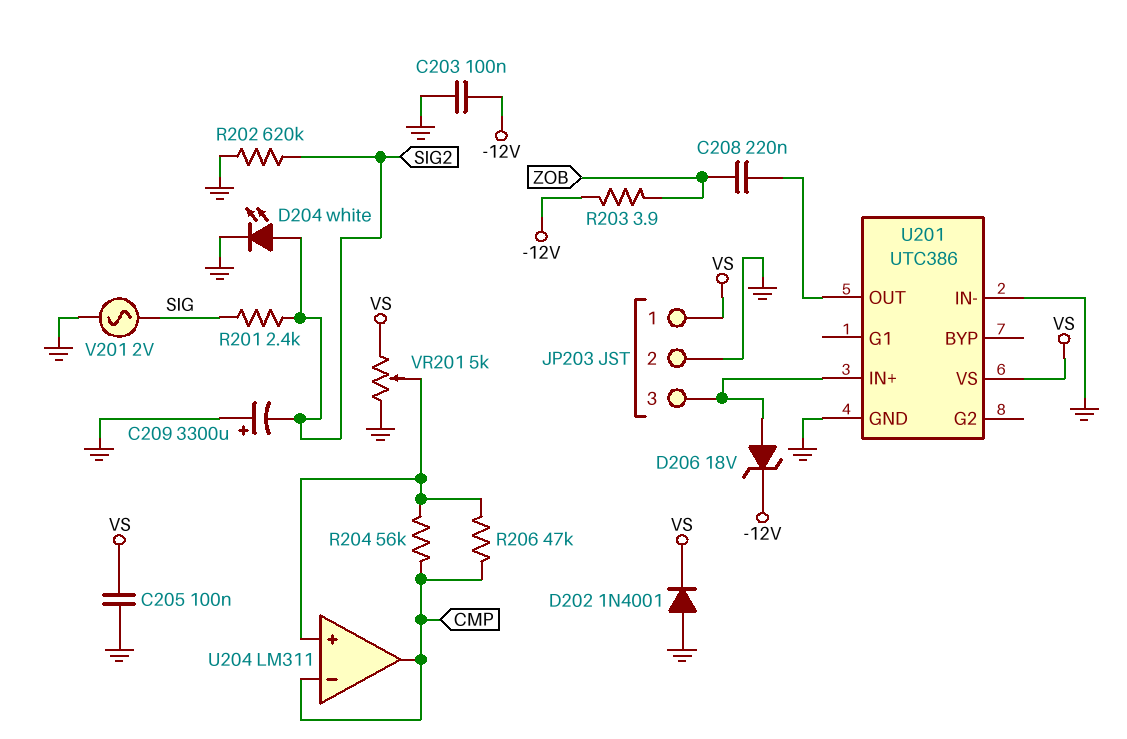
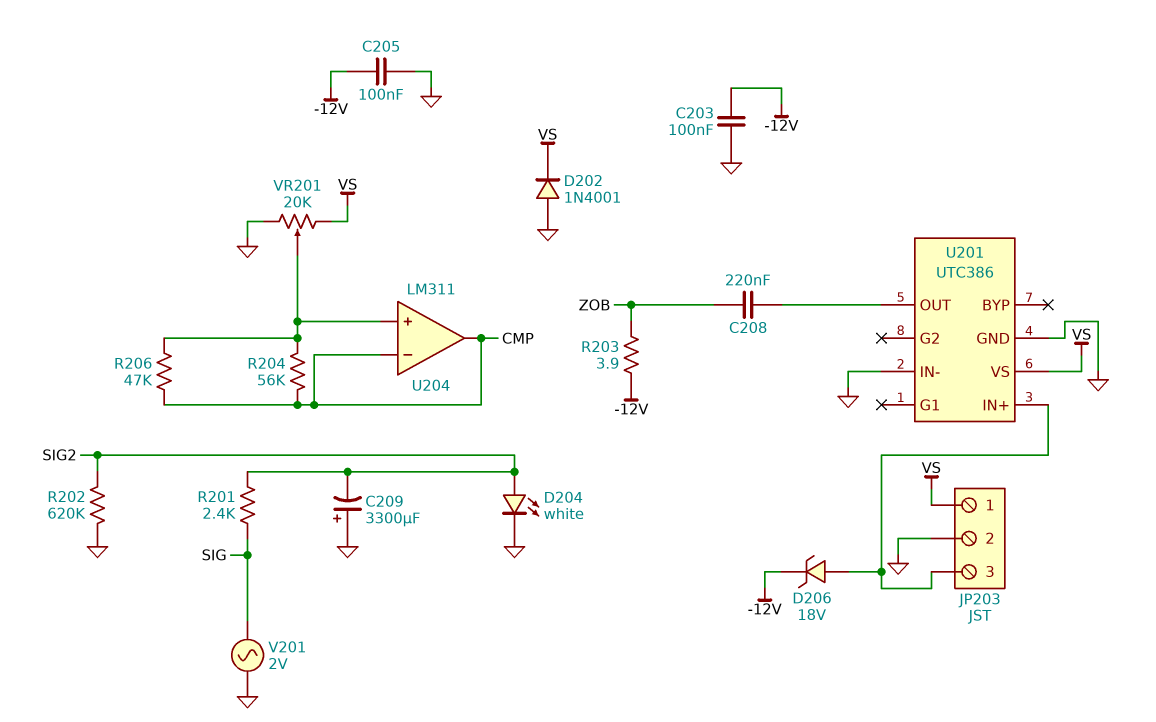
C205: 100nF (GND, VS) -> 100nF (-12V, GND)
VR201: 5k (GND, VS, wiper U204/in+) -> 20k (GND, VS, wiper U204/in+)

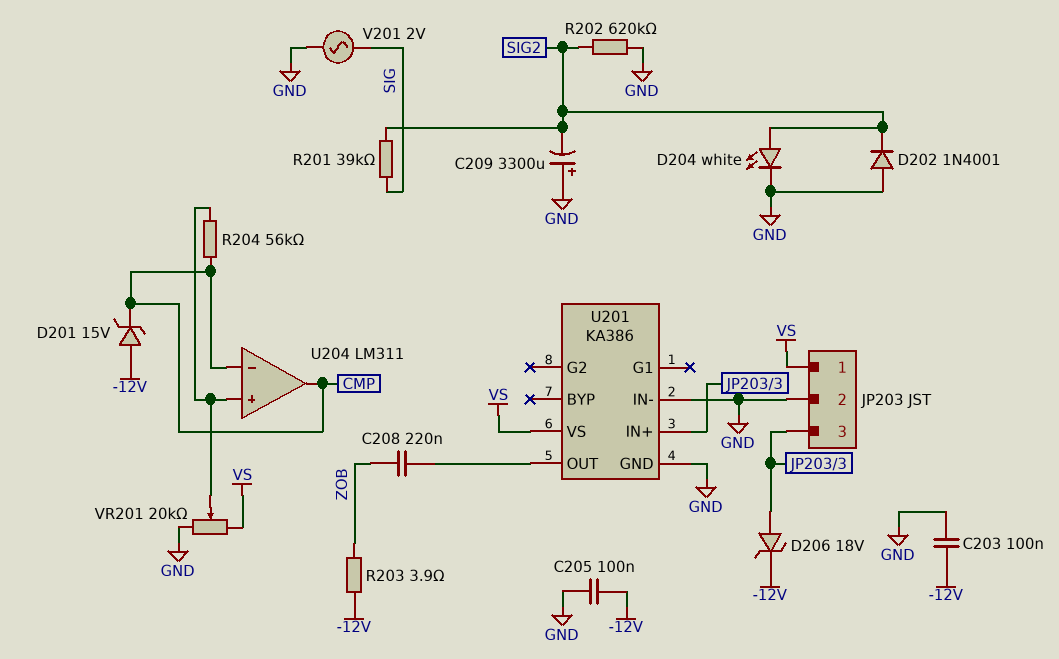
D201: none -> zener 15V (A -12V, K CMP)
D202: diode 1N4001 (A GND, K VS) -> diode 1N4001 (A GND, K SIG2)
R201: 2.4k (SIG, SIG2) -> 39k (SIG, SIG2)
R206: 47k (CMP, U204/in+) -> none
U201: UTC386 -> KA386

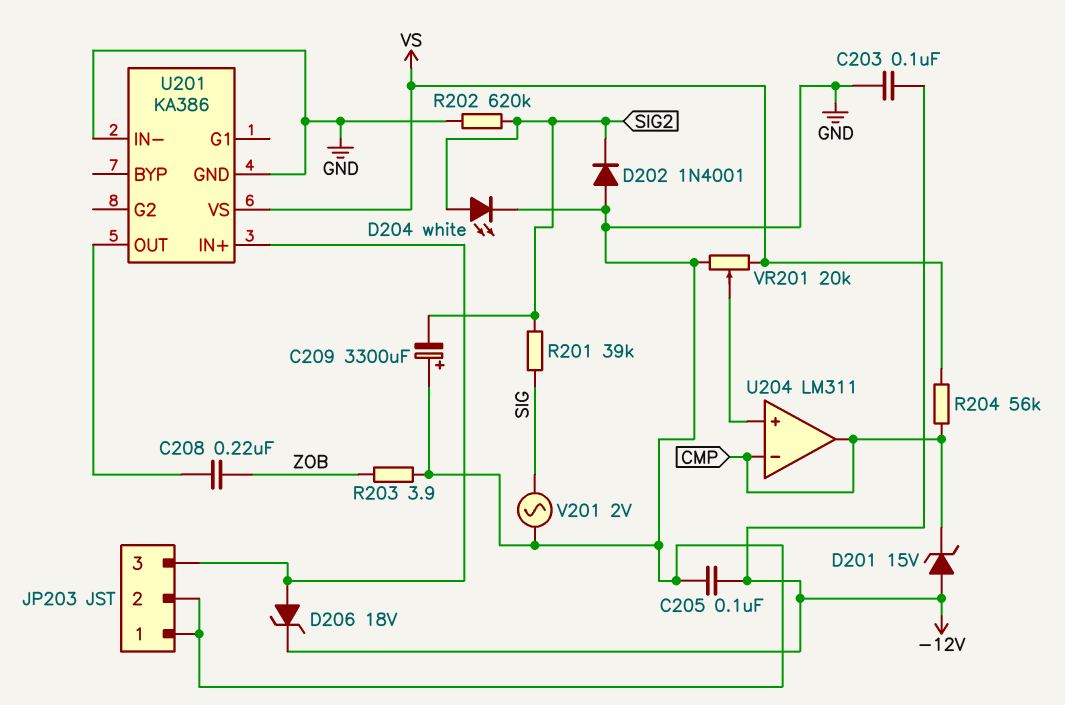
JP203 pin 1: VS -> GND
R203: 3.9 (-12V, ZOB) -> 3.9 (GND, ZOB)
R204: 56k (CMP, U204/in+) -> 56k (CMP, VS)

